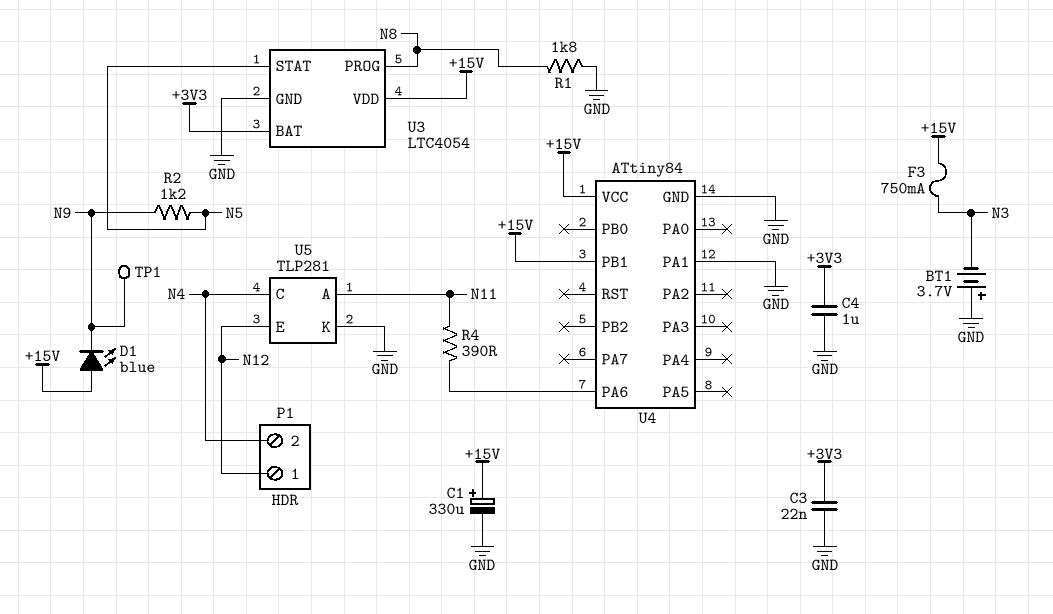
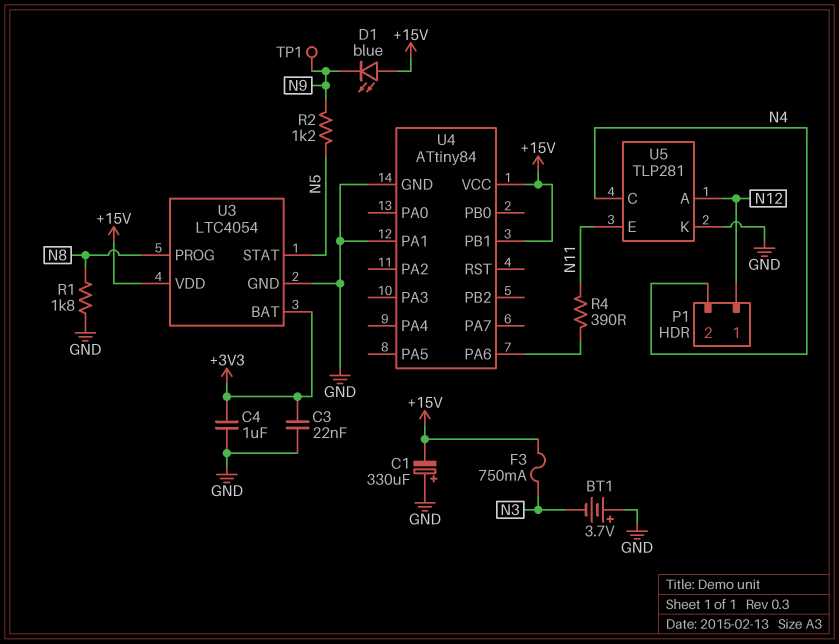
C1: 330uF (plus +15V, minus GND) -> 330uF (plus GND, minus +15V)
U5 pin A: N11 -> N12
U5 pin E: N12 -> N11

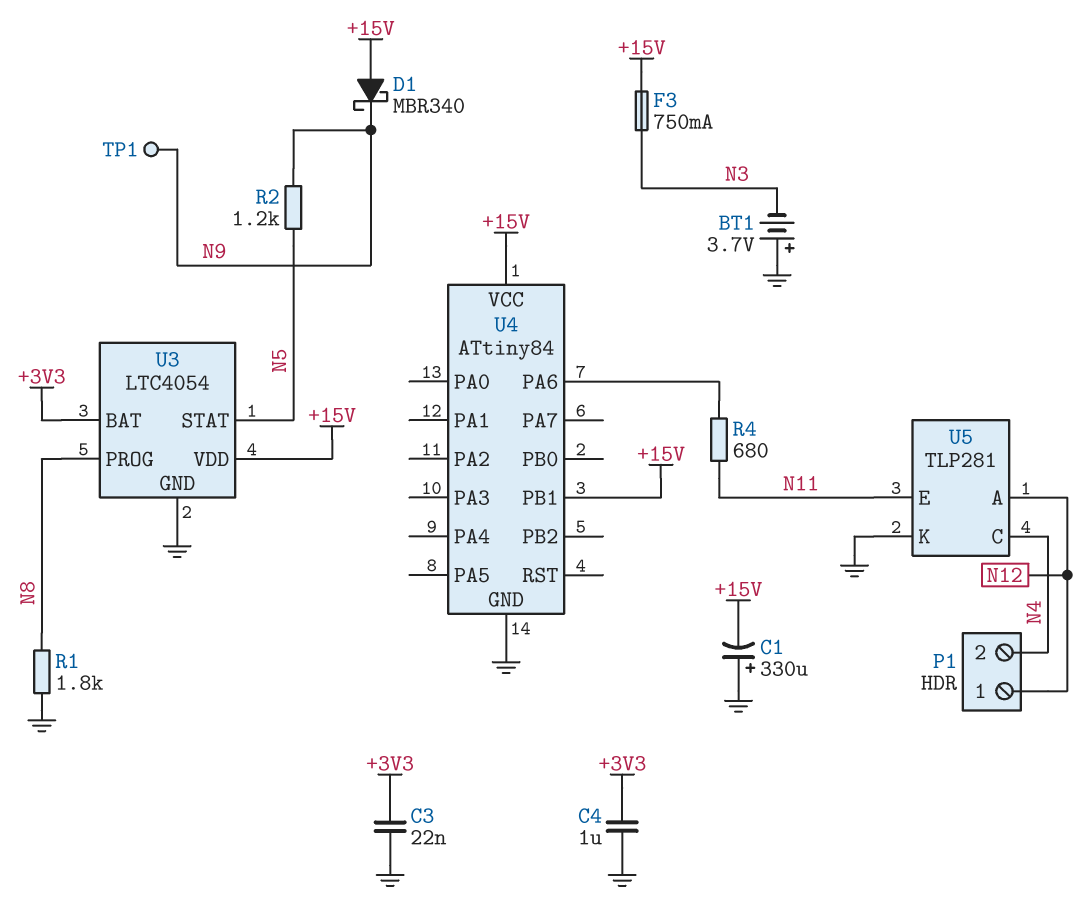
D1: LED blue (A +15V, K N9) -> schottky MBR340 (A +15V, K N9)
R4: 390 (N11, U4/PA6) -> 680 (N11, U4/PA6)
U4 pin PA1: GND -> none

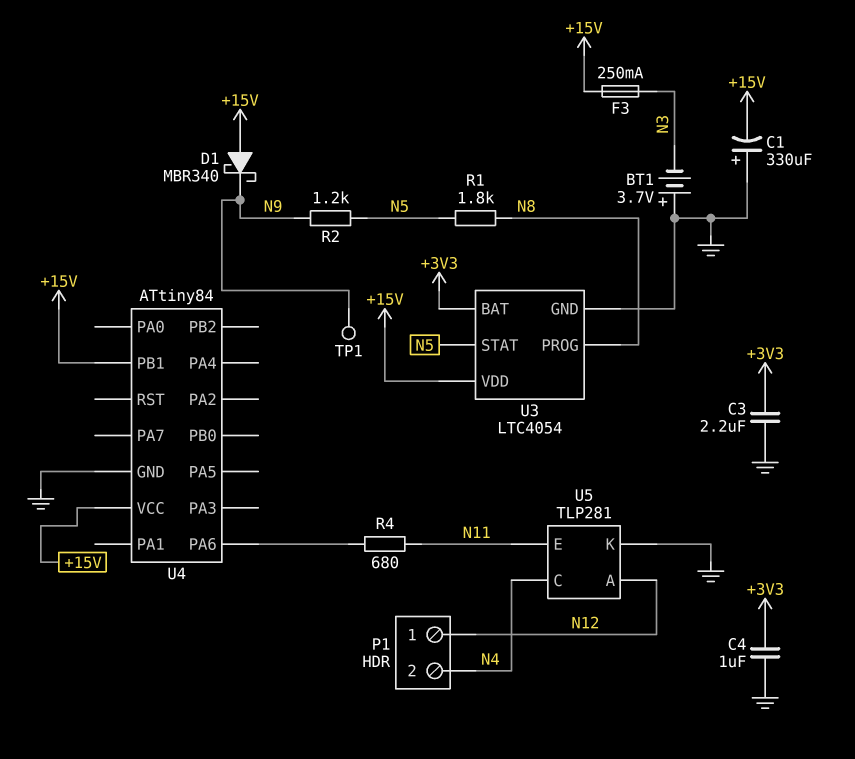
C3: 22nF (+3V3, GND) -> 2.2uF (+3V3, GND)
F3: 750mA (+15V, N3) -> 250mA (+15V, N3)
R1: 1.8k (GND, N8) -> 1.8k (N5, N8)

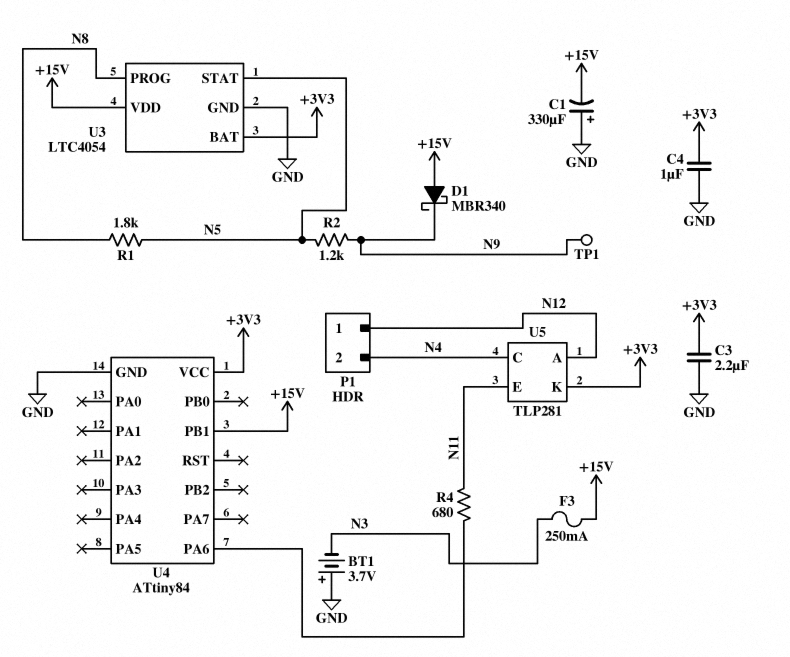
U4 pin VCC: +15V -> +3V3
U5 pin K: GND -> +3V3

